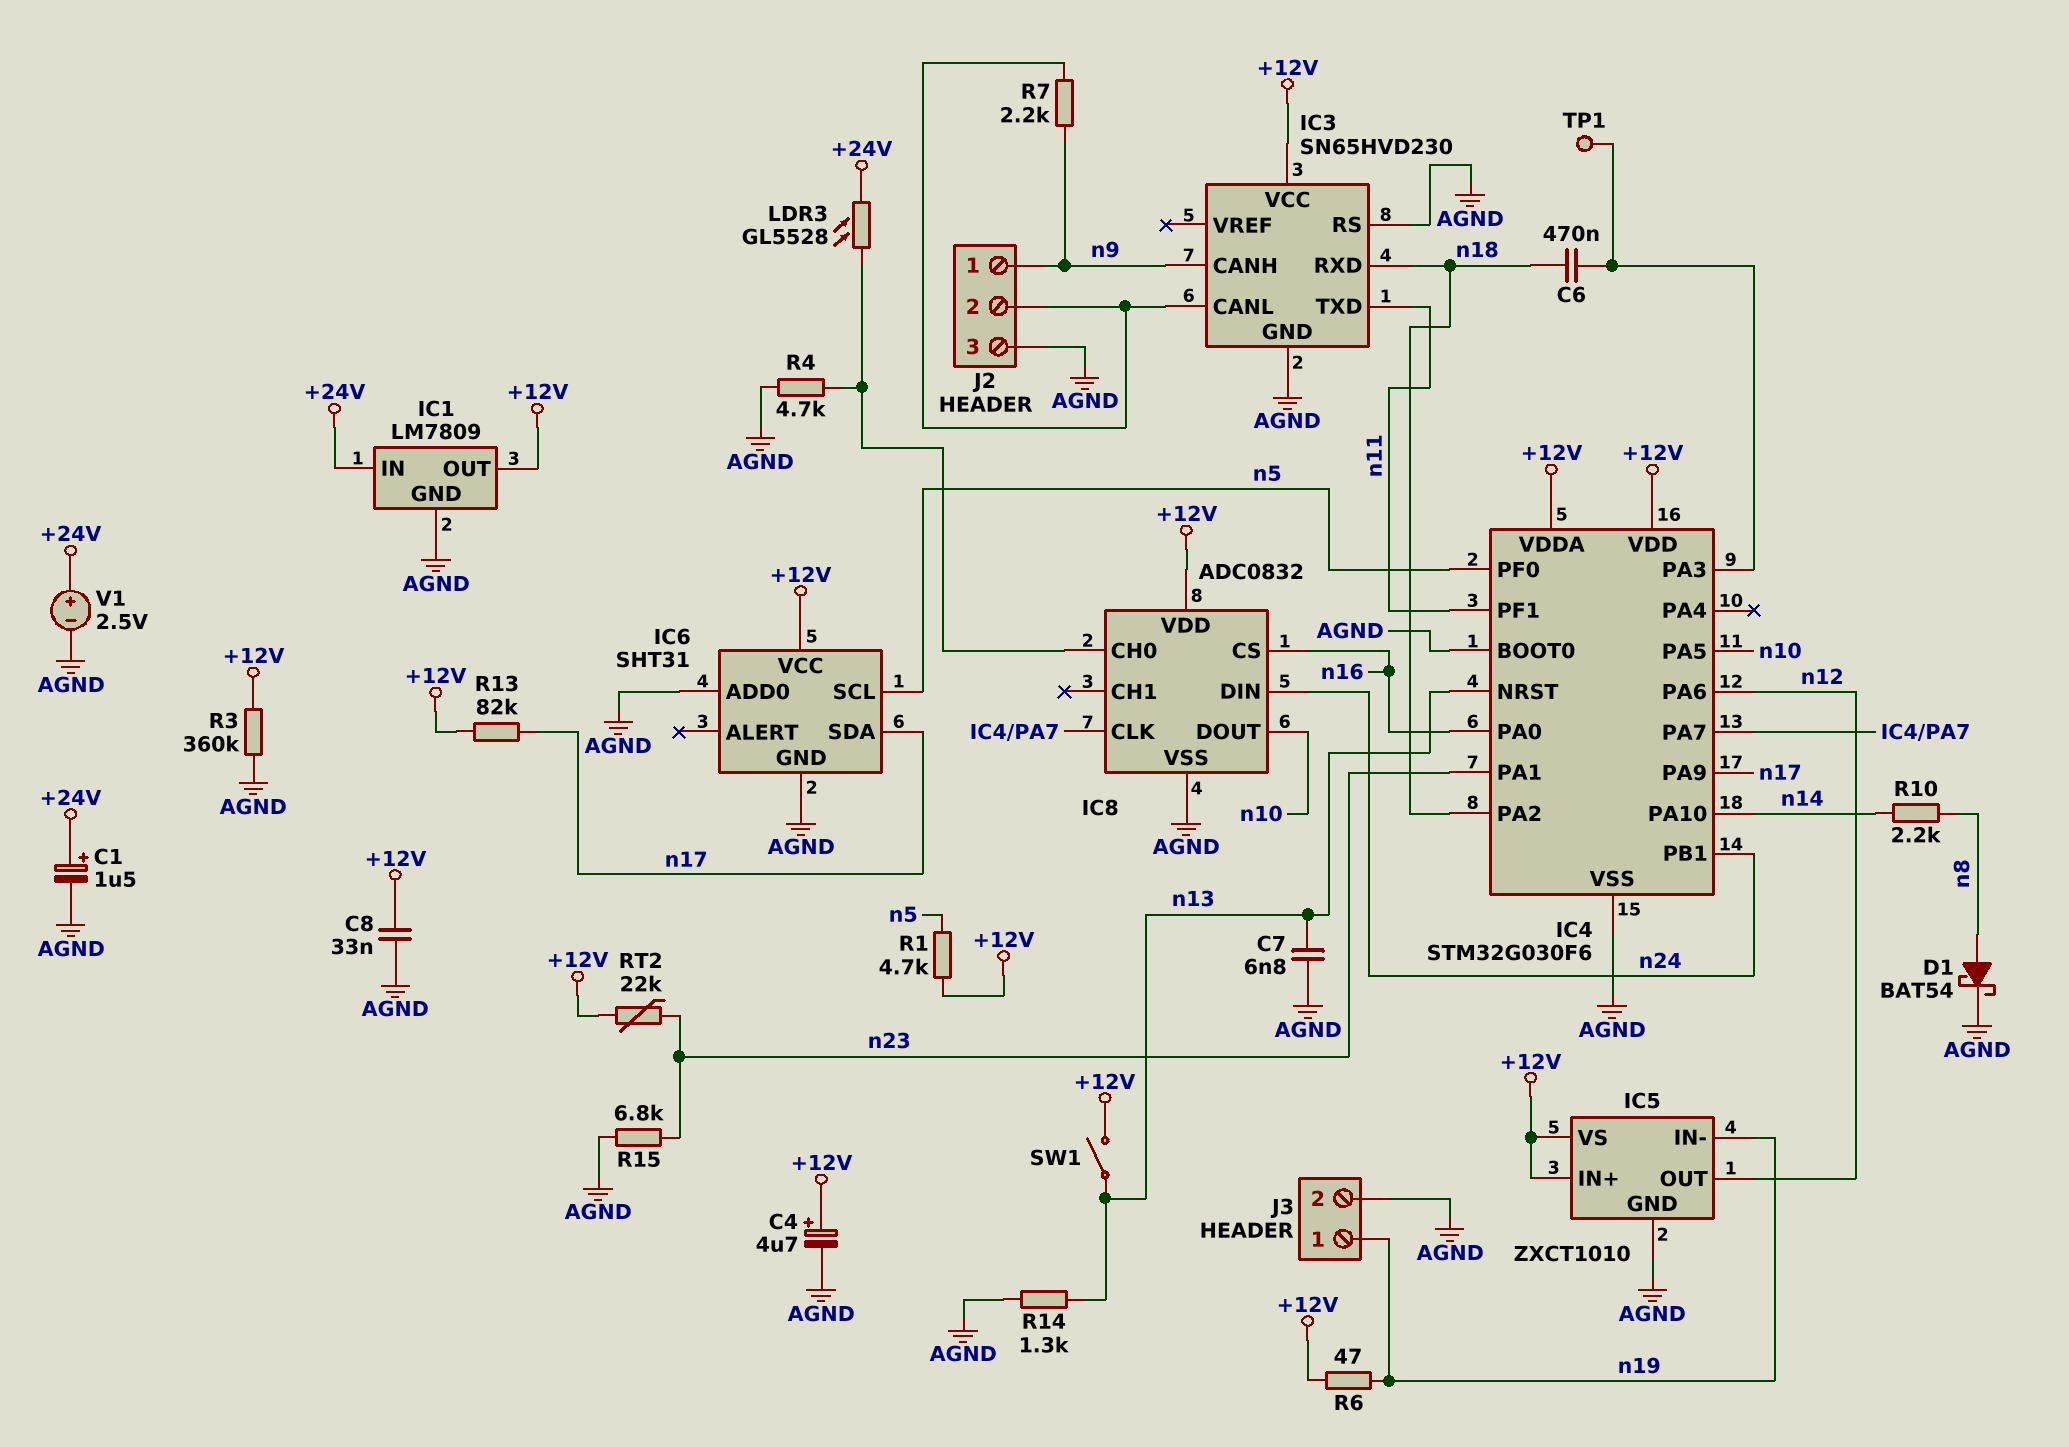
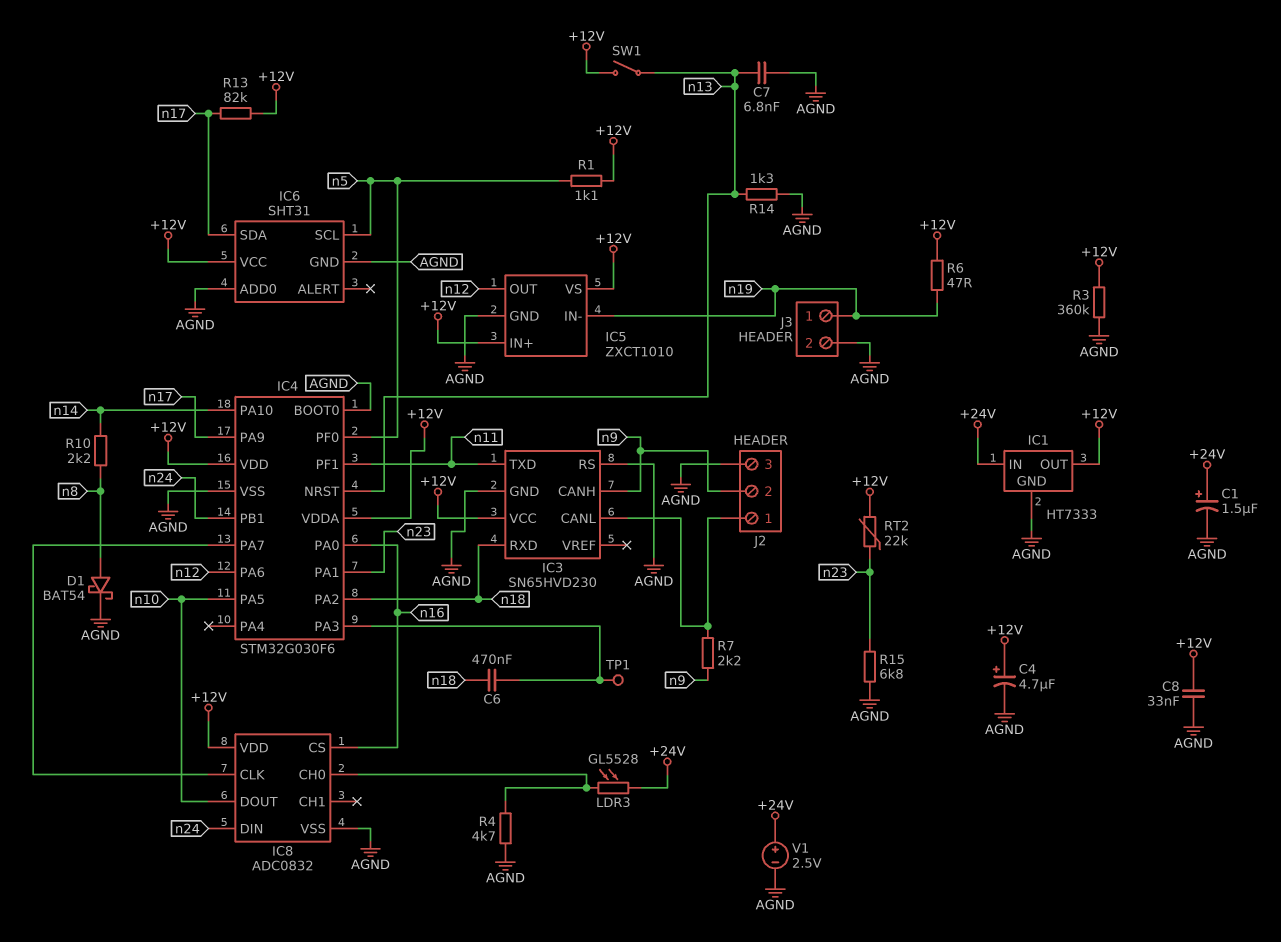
IC1: LM7809 -> HT7333
J2 pin 1: n9 -> IC3/CANL
J2 pin 2: IC3/CANL -> n9
R1: 4.7k (+12V, n5) -> 1.1k (+12V, n5)

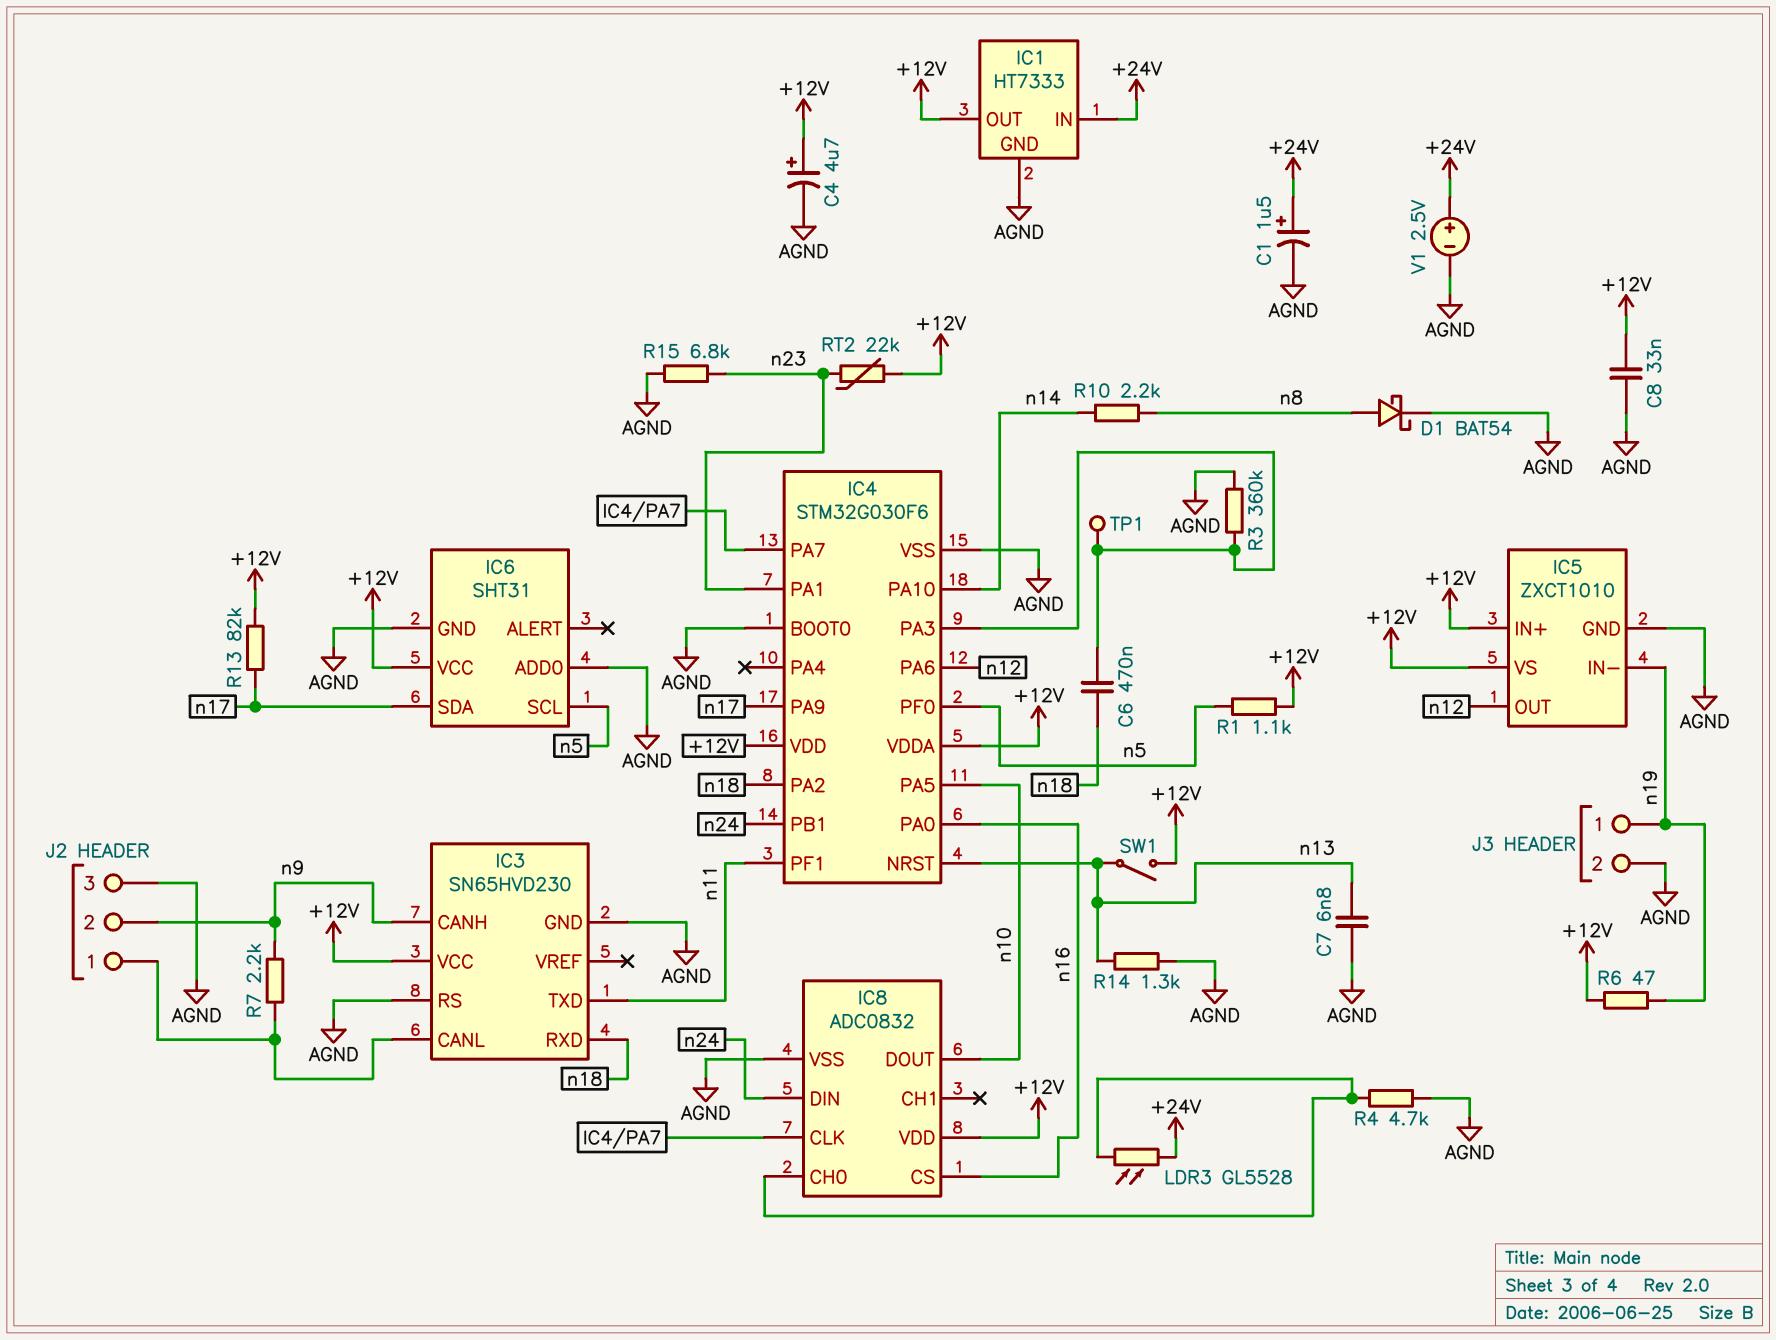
R3: 360k (+12V, AGND) -> 360k (AGND, IC4/PA3)

